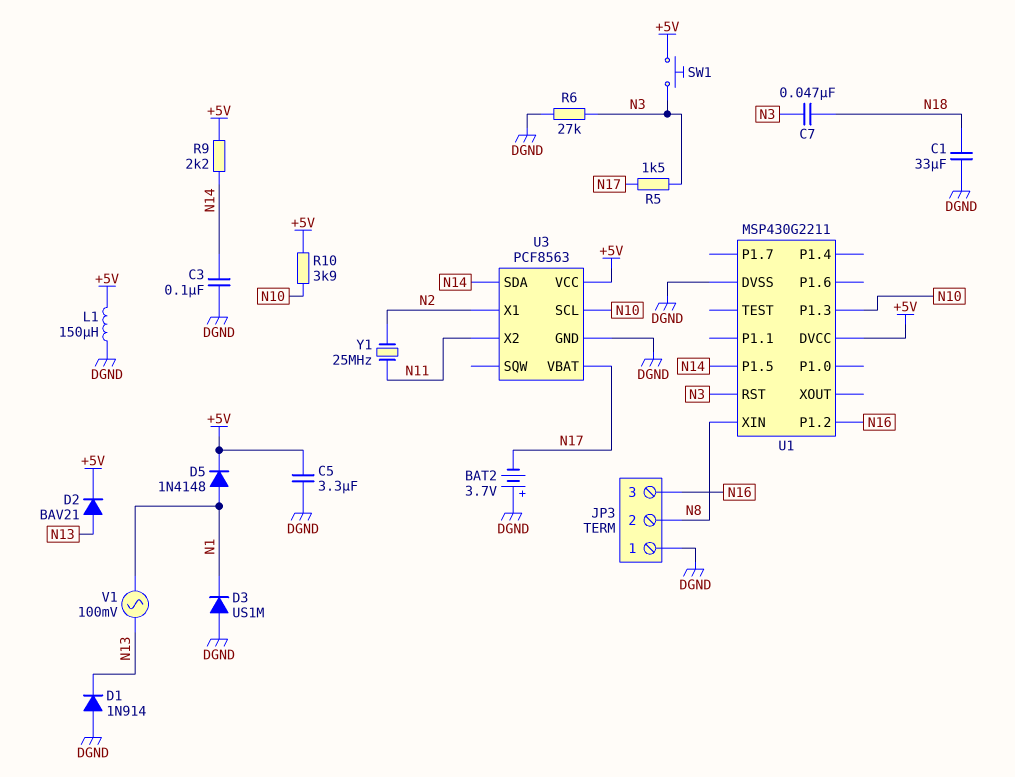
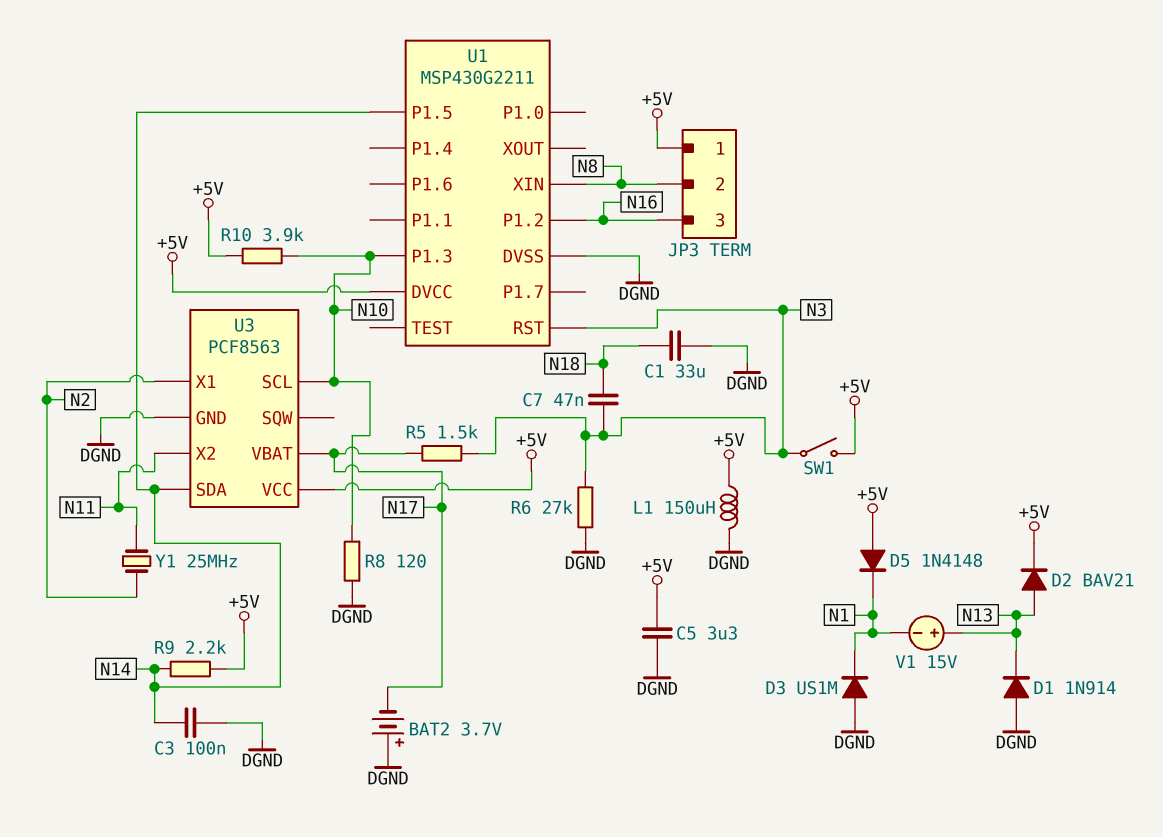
D5: diode 1N4148 (A N1, K +5V) -> diode 1N4148 (A +5V, K N1)
JP3 pin 1: DGND -> +5V
R8: none -> 120 (DGND, N10)
SW1: button (+5V, N3) -> switch (+5V, N3)
V1: AC 100mV (N1, N13) -> 15V (plus N13, minus N1)

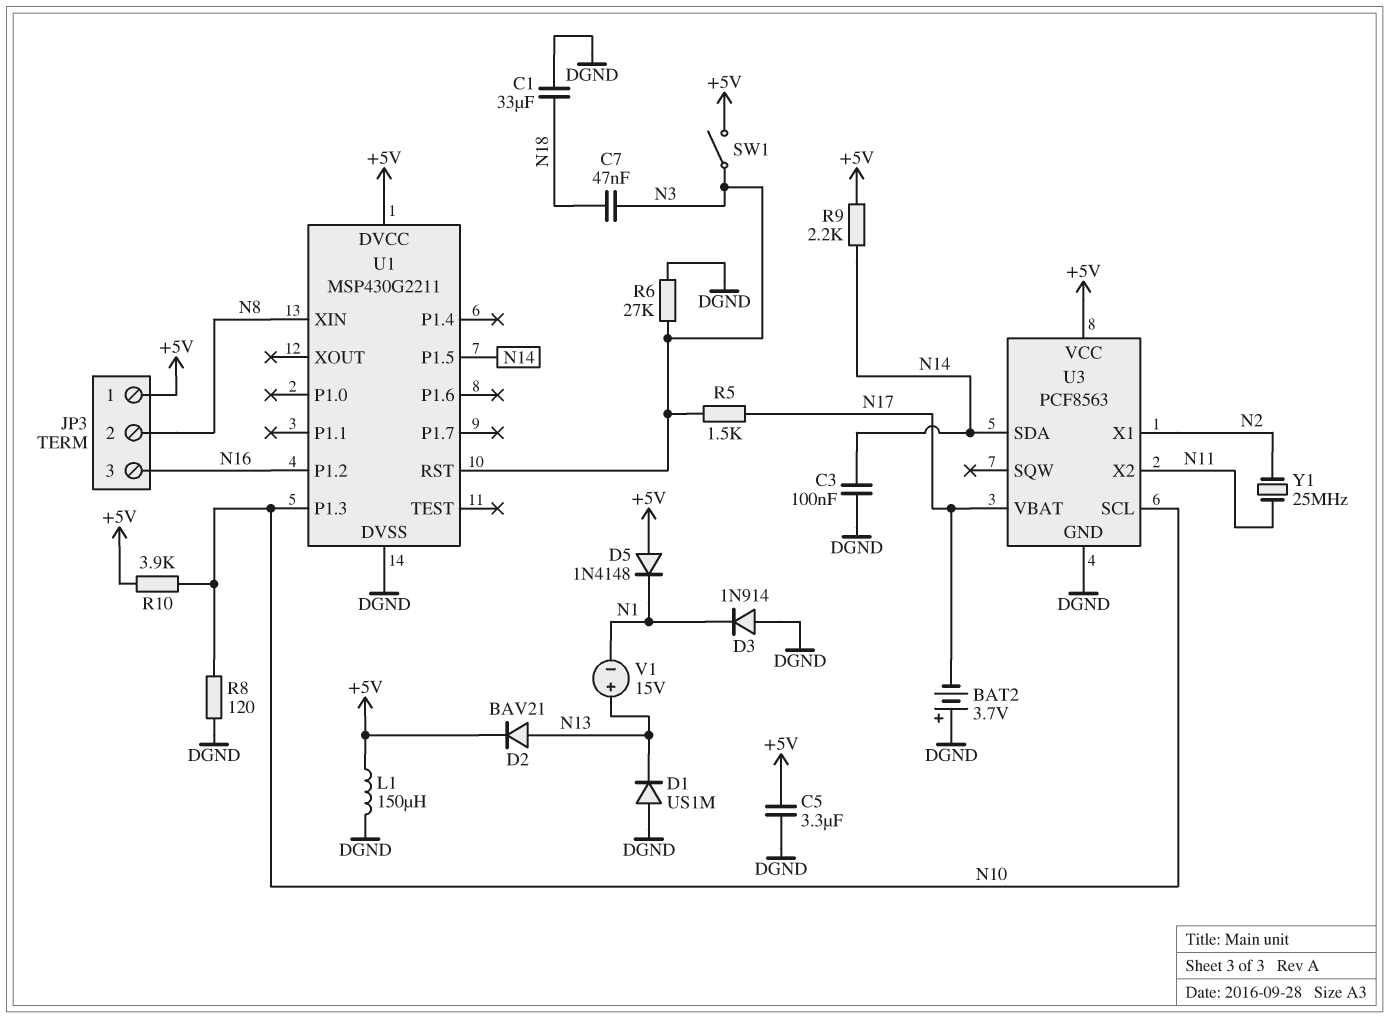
D1: diode 1N914 (A DGND, K N13) -> diode US1M (A DGND, K N13)
D3: diode US1M (A DGND, K N1) -> diode 1N914 (A DGND, K N1)

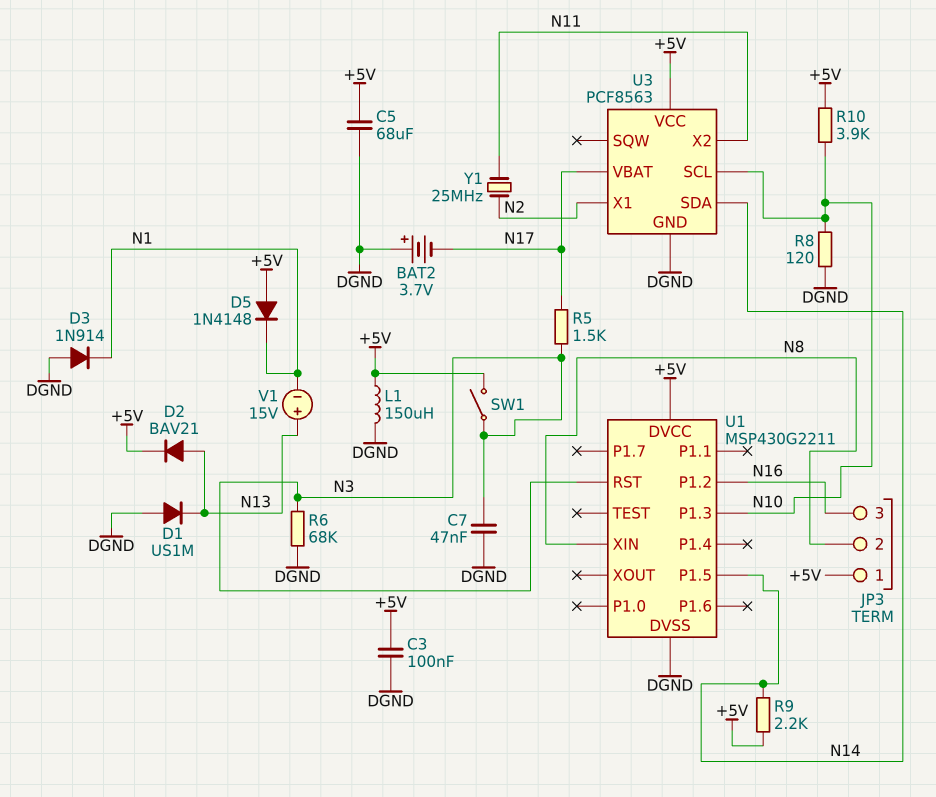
C1: 33uF (DGND, N18) -> none
C3: 100nF (DGND, N14) -> 100nF (+5V, DGND)
C5: 3.3uF (+5V, DGND) -> 68uF (+5V, DGND)
C7: 47nF (N3, N18) -> 47nF (DGND, N3)
R6: 27k (DGND, N3) -> 68k (DGND, N3)

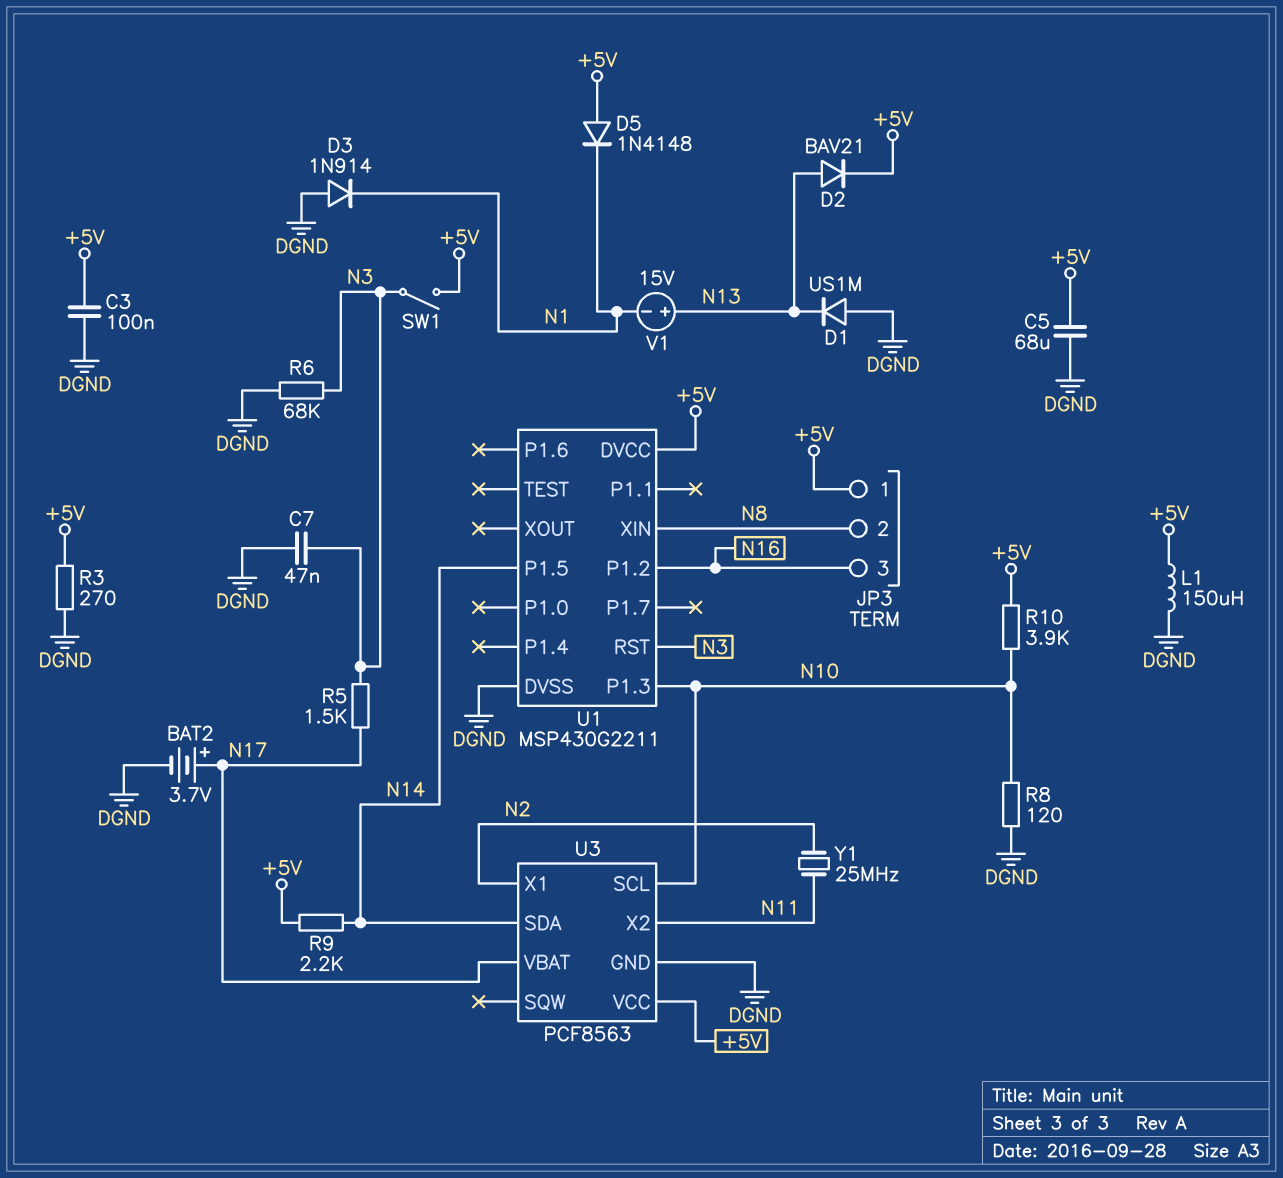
BAT2: 3.7V (plus DGND, minus N17) -> 3.7V (plus N17, minus DGND)
R3: none -> 270 (+5V, DGND)

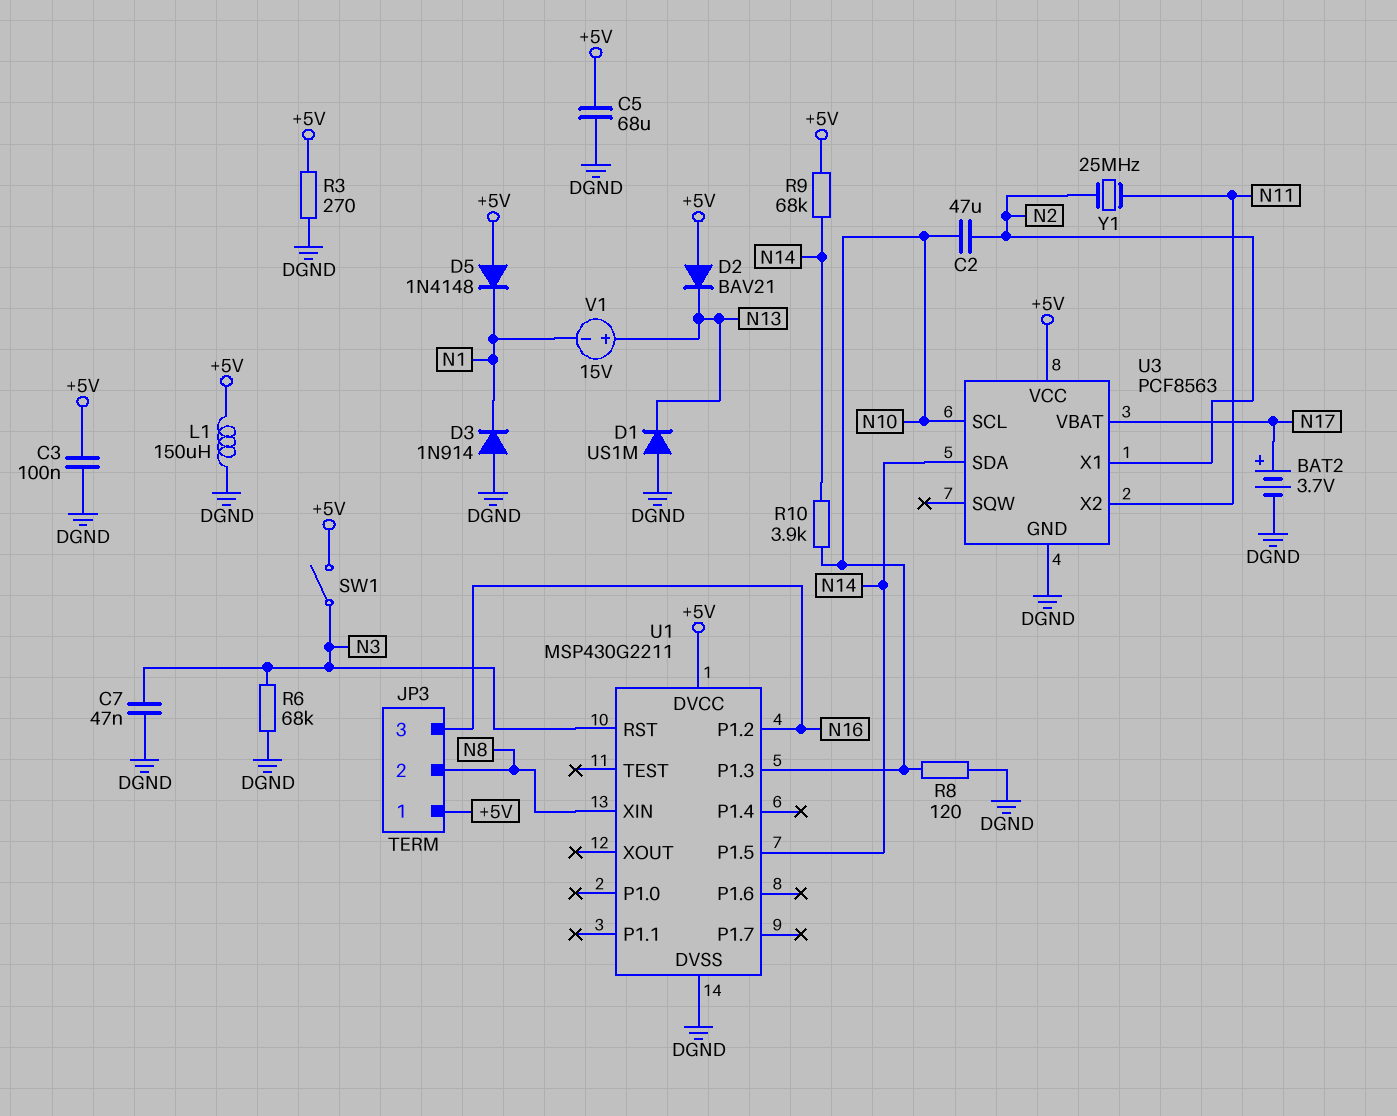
C2: none -> 47uF (N2, N10)
D2: diode BAV21 (A N13, K +5V) -> diode BAV21 (A +5V, K N13)
R5: 1.5k (N3, N17) -> none
R9: 2.2k (+5V, N14) -> 68k (+5V, N14)
R10: 3.9k (+5V, N10) -> 3.9k (N10, N14)

